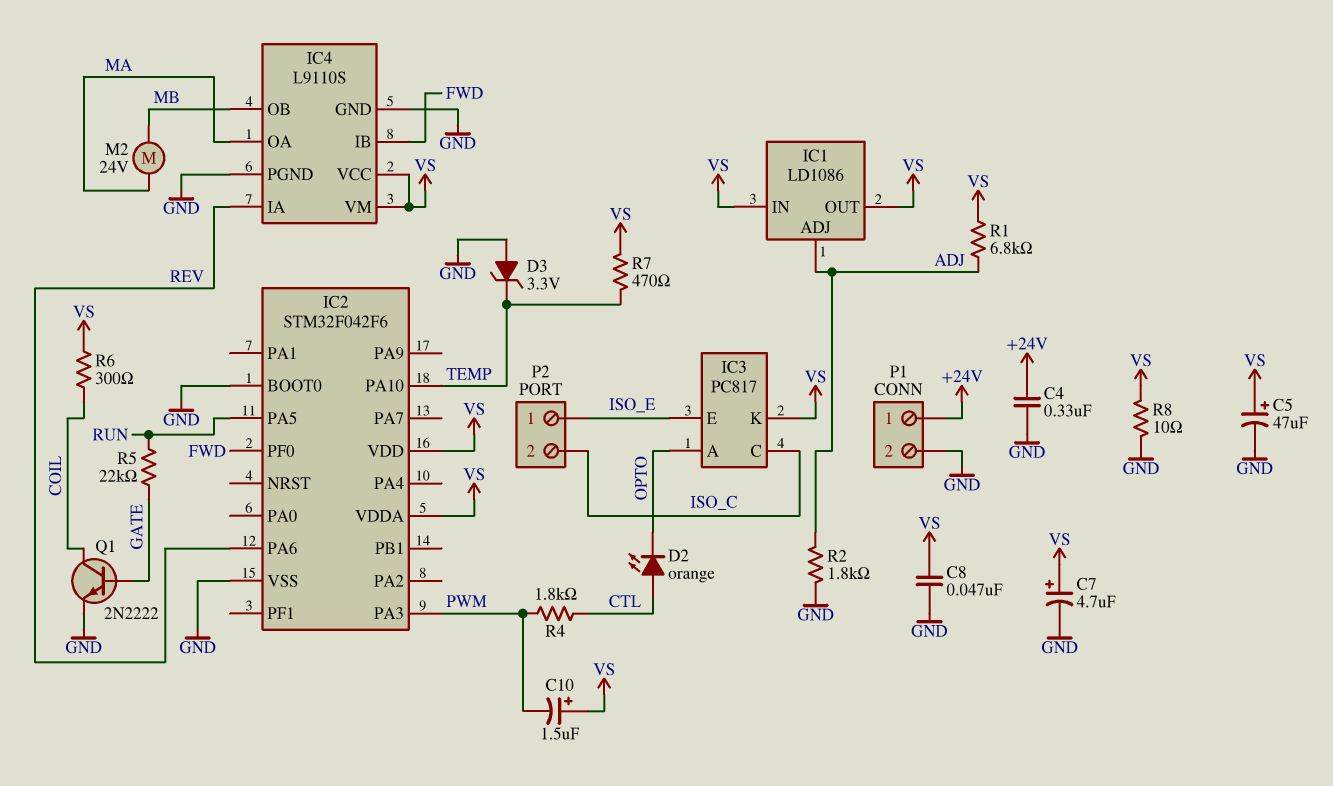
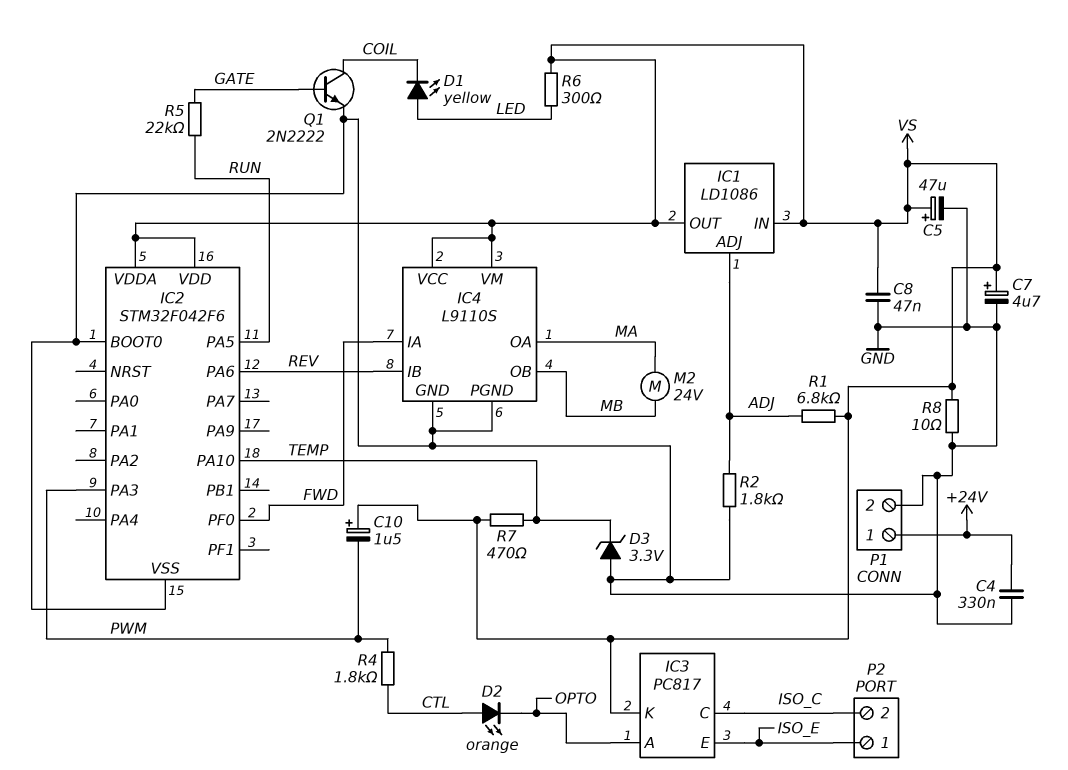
D1: none -> LED yellow (A LED, K COIL)
IC4 pin IA: REV -> FWD
IC4 pin IB: FWD -> REV
R6: 300 (COIL, VS) -> 300 (LED, VS)

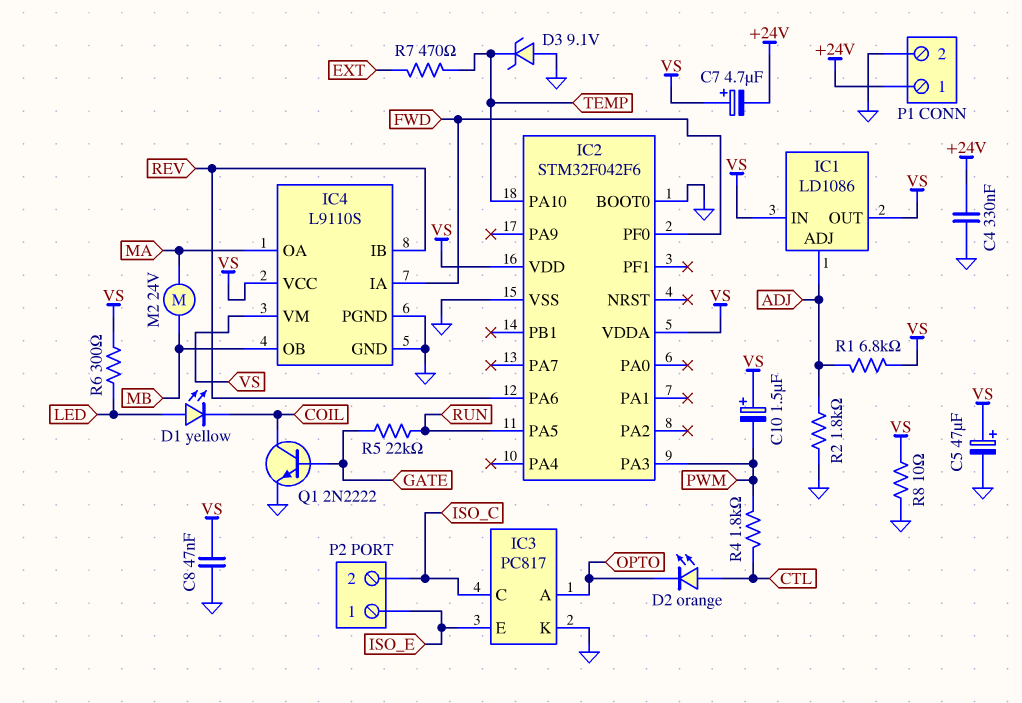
C7: 4.7uF (plus VS, minus GND) -> 4.7uF (plus VS, minus +24V)
D3: zener 3.3V (A GND, K TEMP) -> zener 9.1V (A GND, K TEMP)
IC3 pin K: VS -> GND
R7: 470 (TEMP, VS) -> 470 (EXT, TEMP)

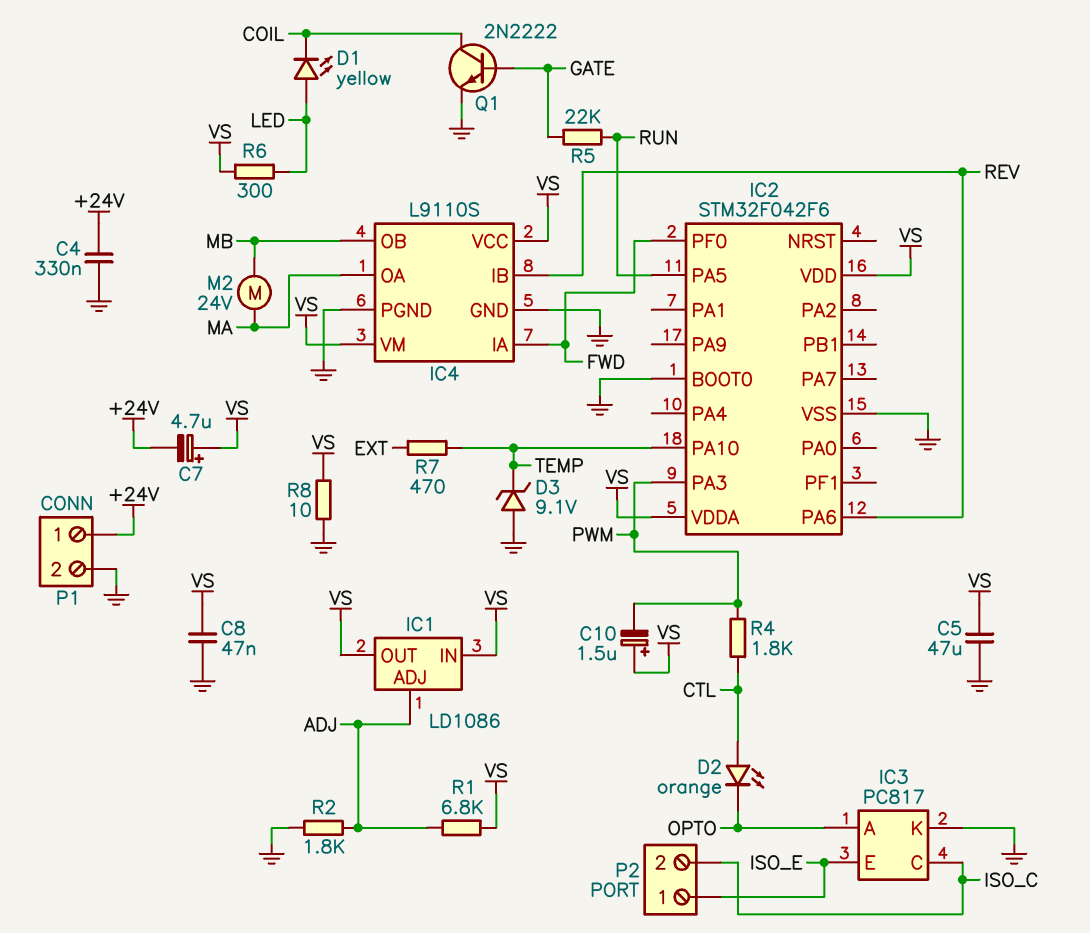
C5: 47uF (plus VS, minus GND) -> 47uF (GND, VS)

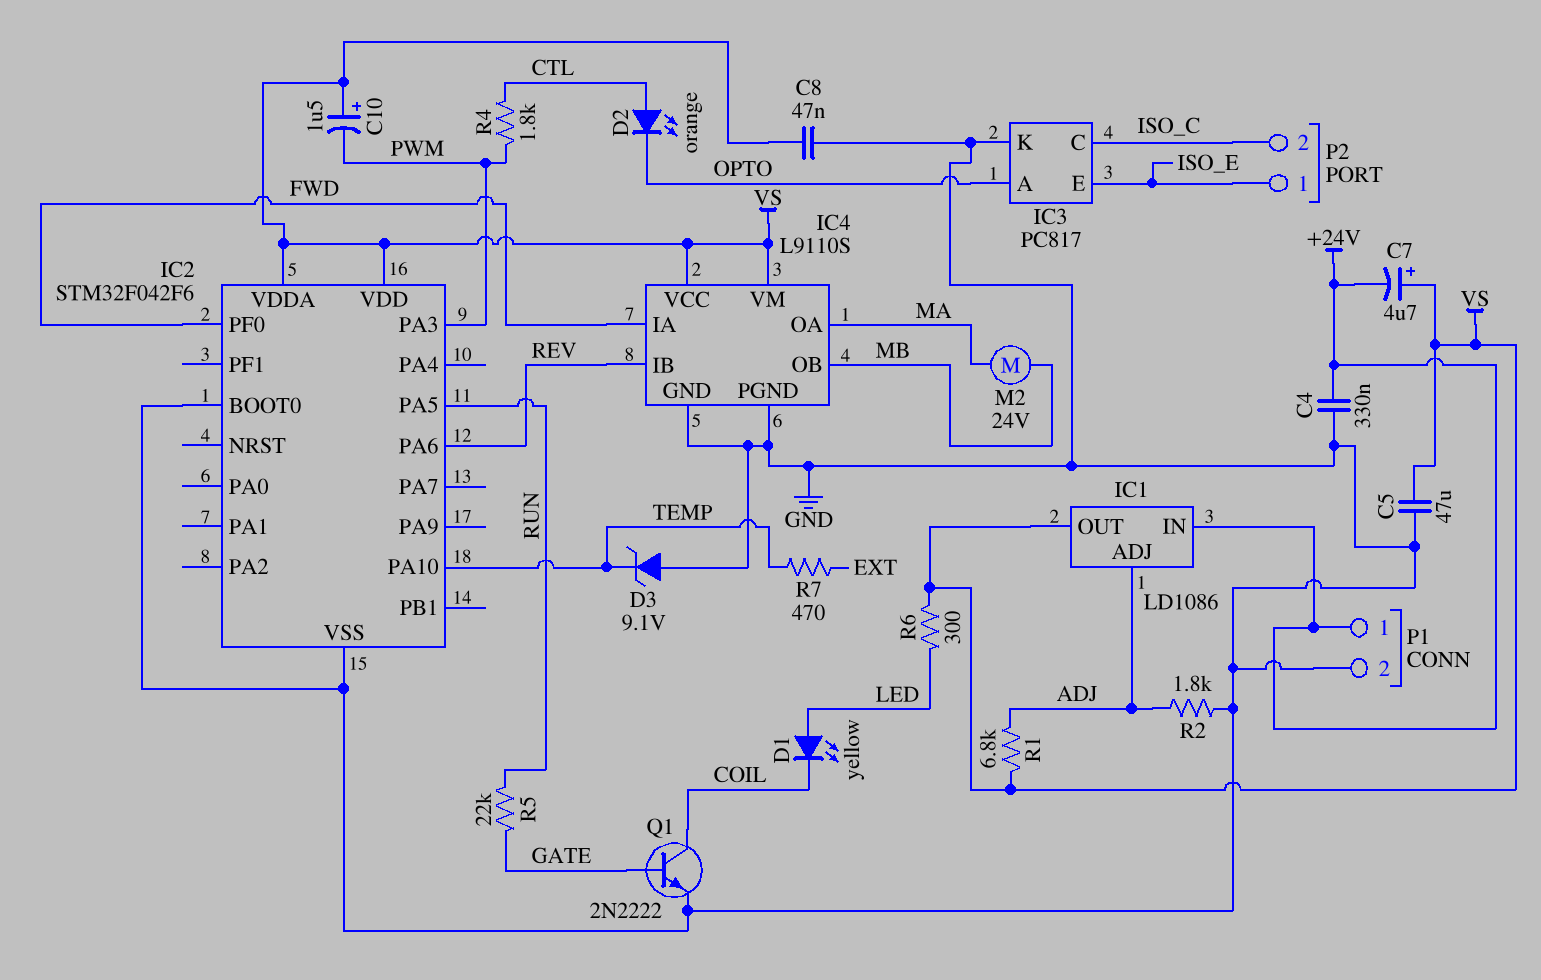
IC1 pin IN: VS -> +24V
R8: 10 (GND, VS) -> none

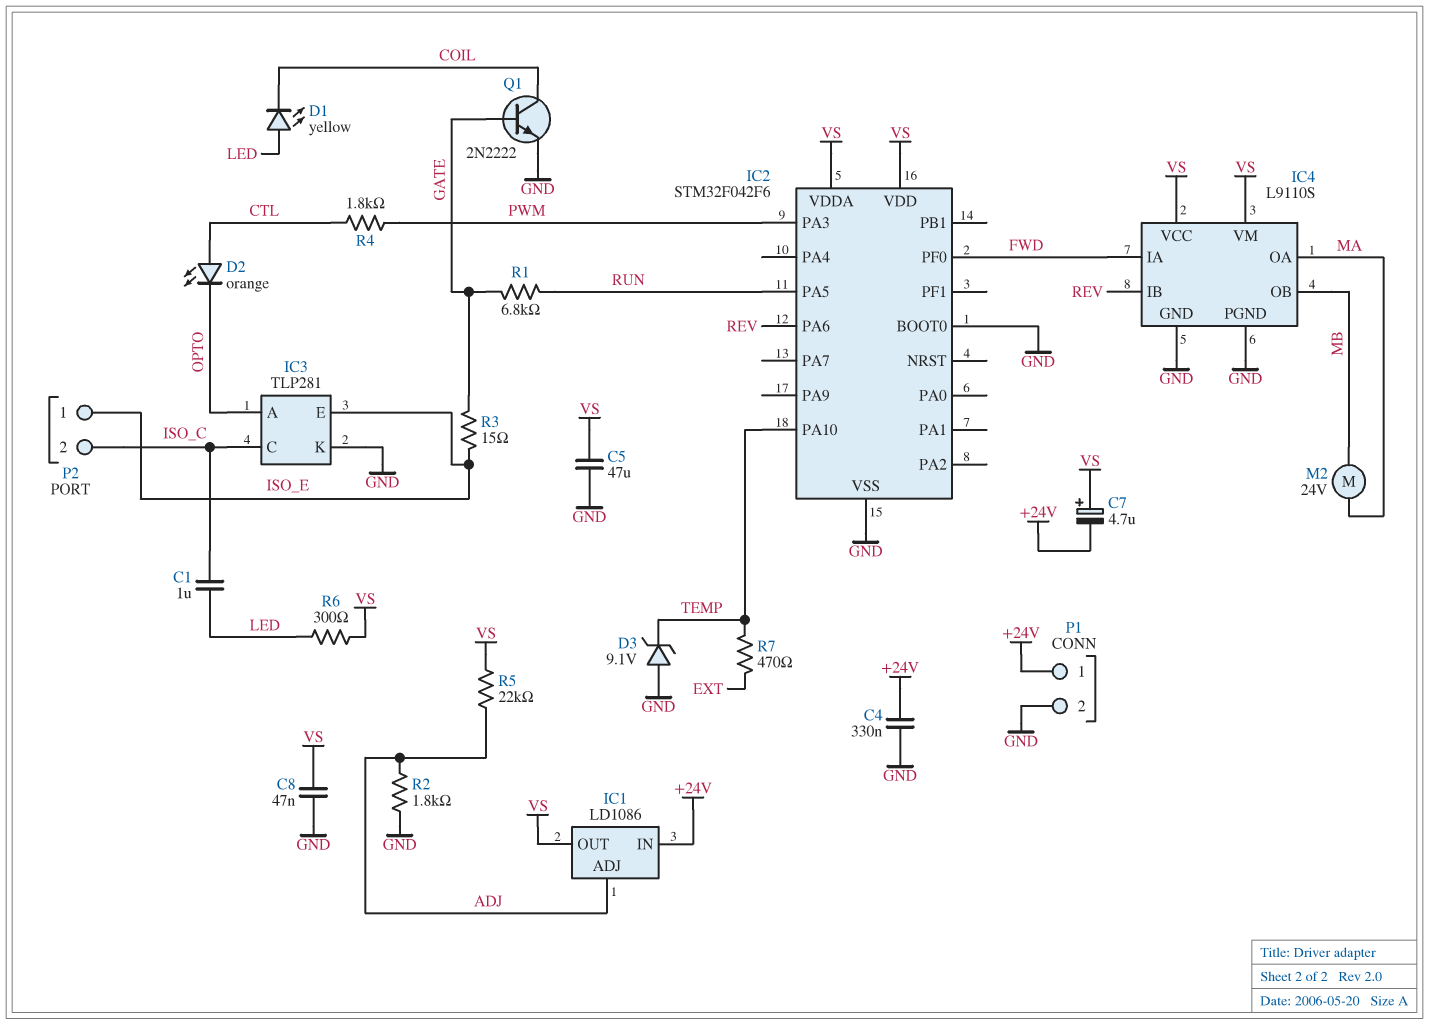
C1: none -> 1uF (ISO_C, LED)
C10: 1.5uF (plus VS, minus PWM) -> none
IC3: PC817 -> TLP281
R1: 6.8k (ADJ, VS) -> 6.8k (GATE, RUN)
R3: none -> 15 (GATE, ISO_E)
R5: 22k (GATE, RUN) -> 22k (ADJ, VS)

